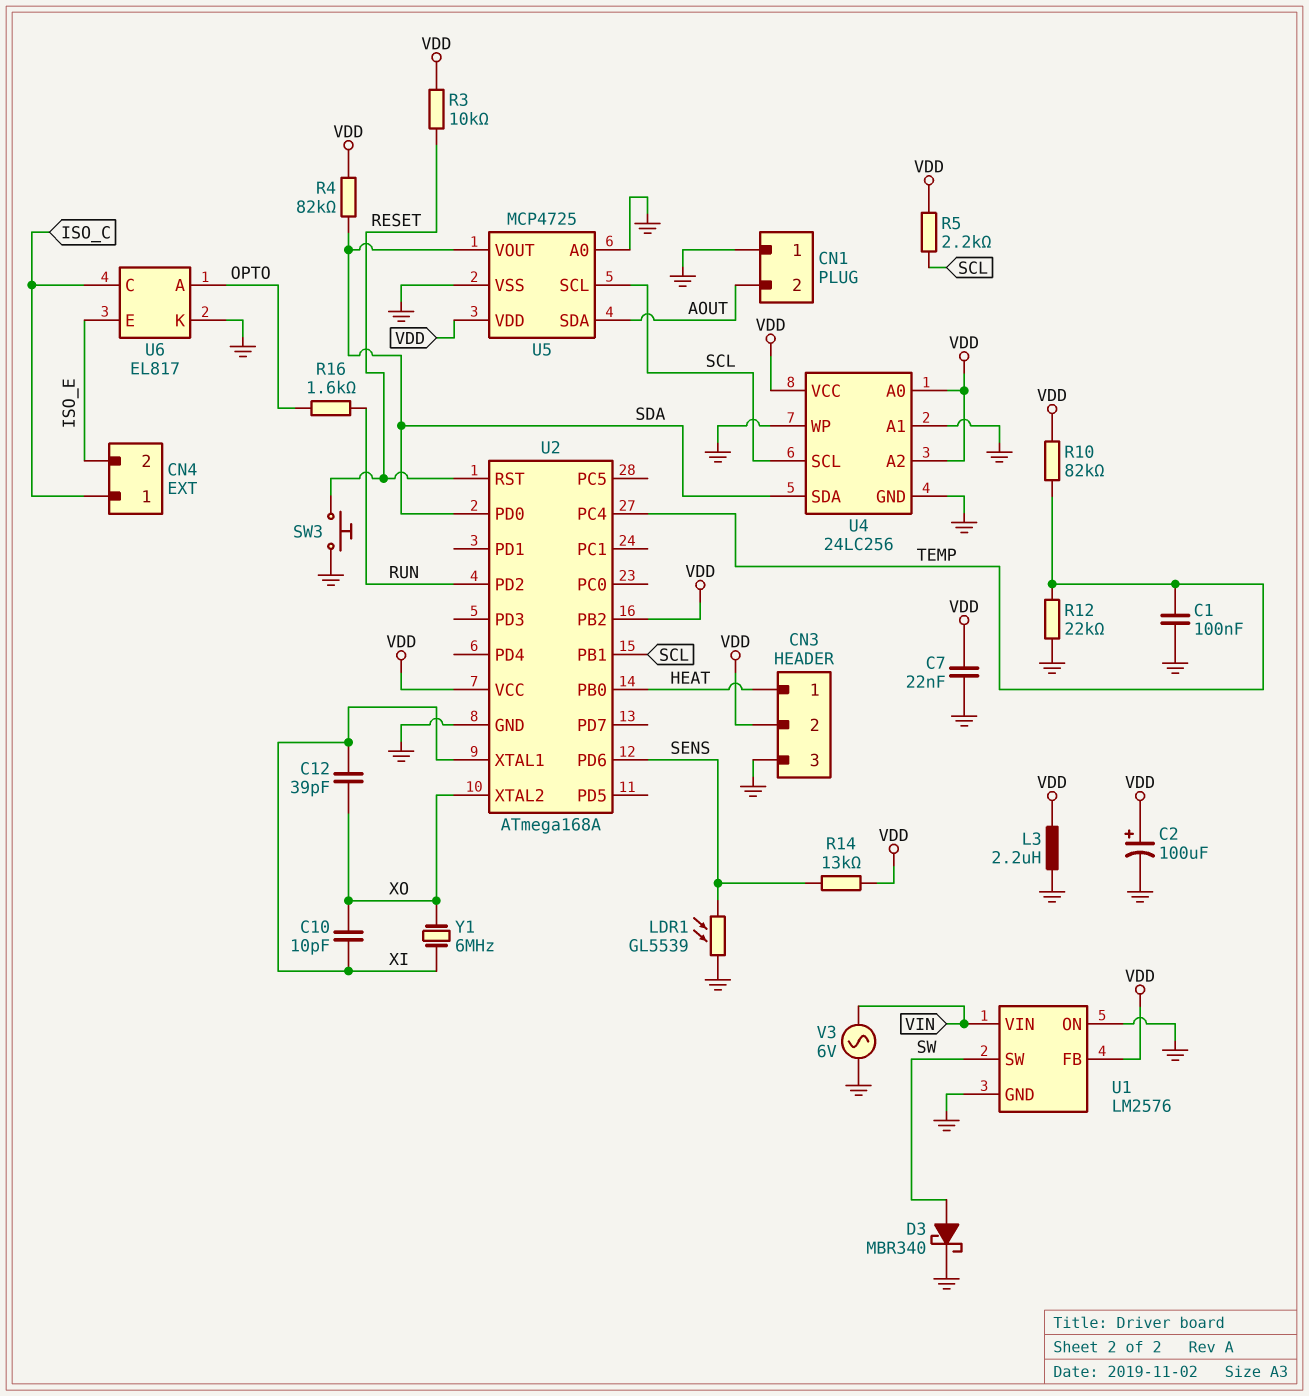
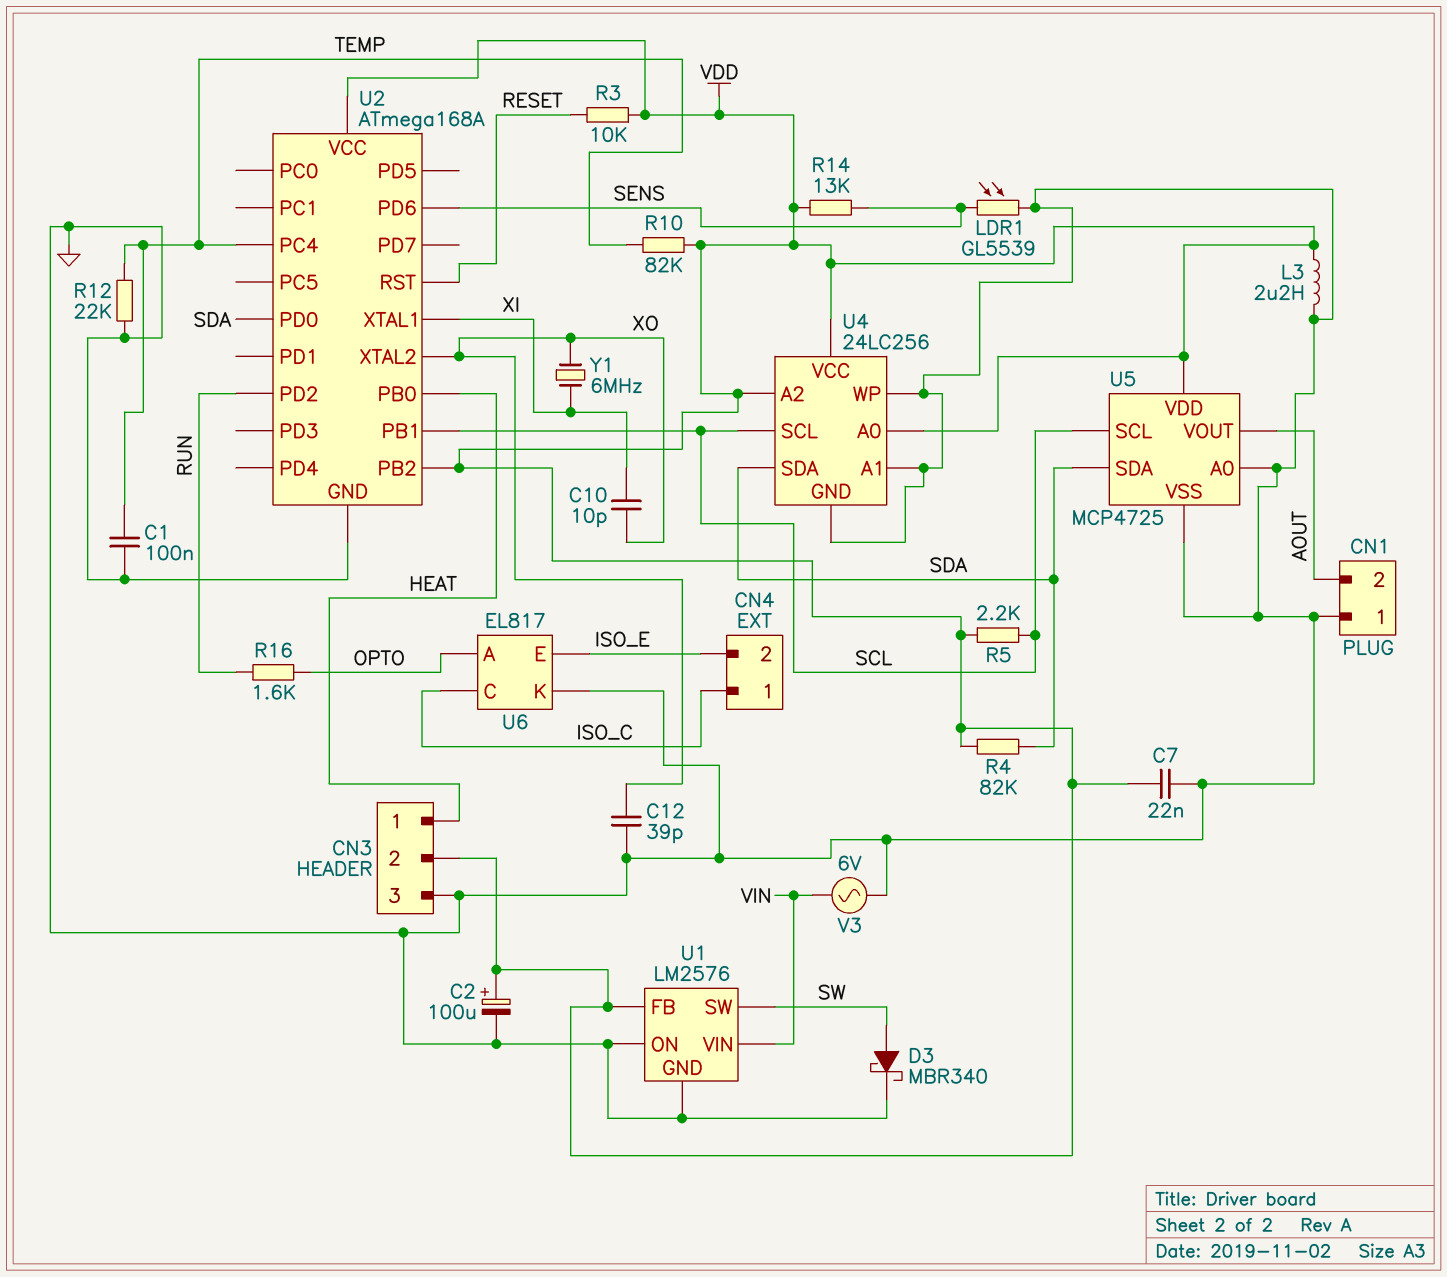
C12: 39pF (XI, XO) -> 39pF (GND, XO)
SW3: button (GND, RESET) -> none
U5 pin SDA: AOUT -> SDA
U5 pin VOUT: SDA -> AOUT

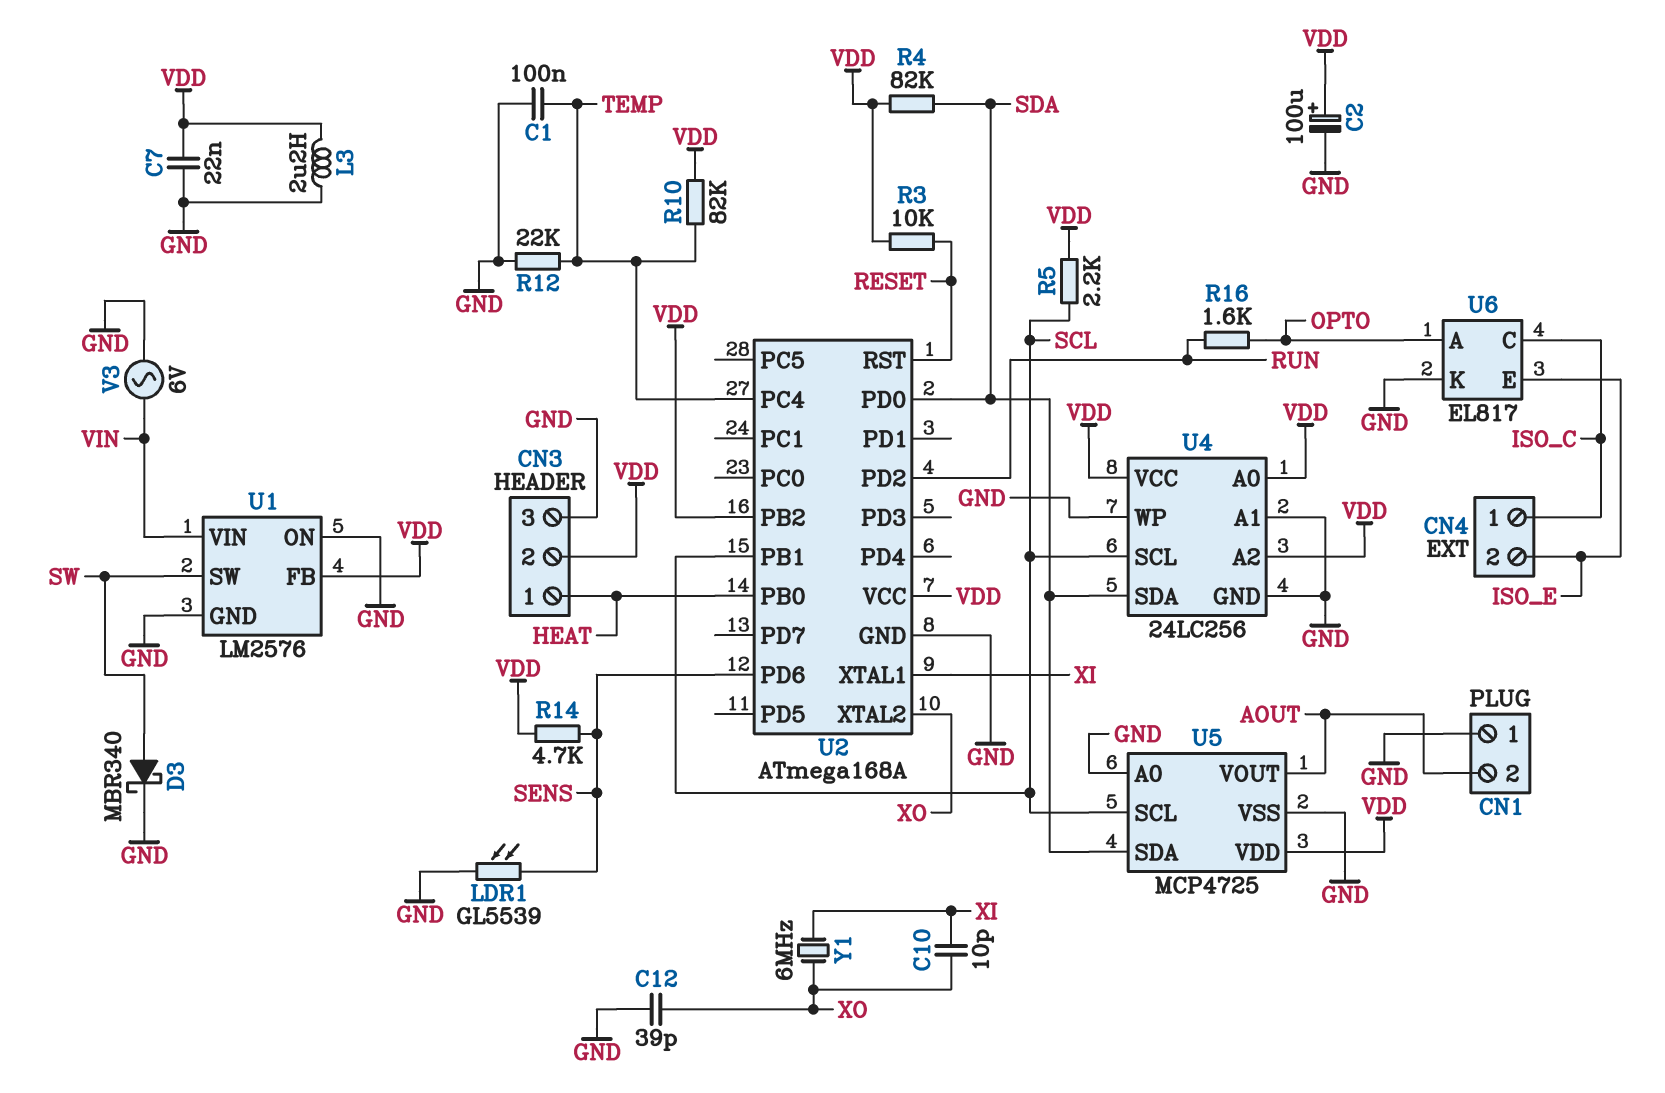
R14: 13k (SENS, VDD) -> 4.7k (SENS, VDD)

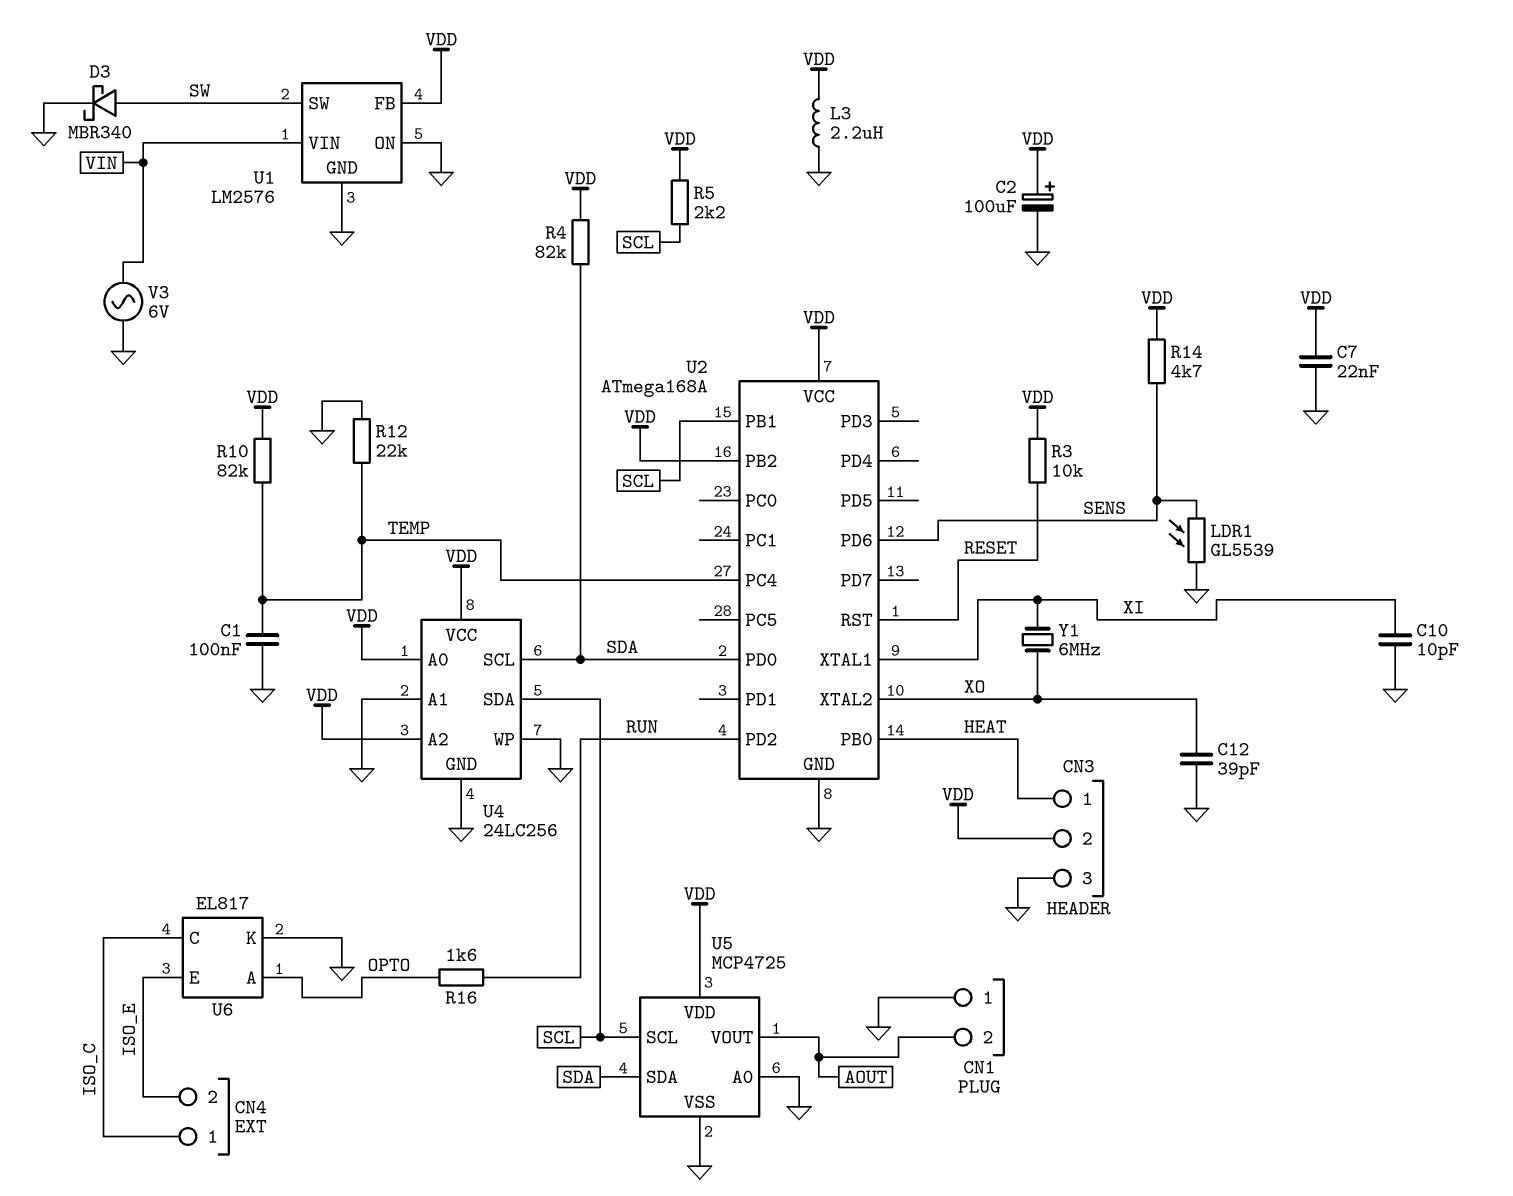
C10: 10pF (XI, XO) -> 10pF (GND, XI)
U4 pin SCL: SCL -> SDA
U4 pin SDA: SDA -> SCL

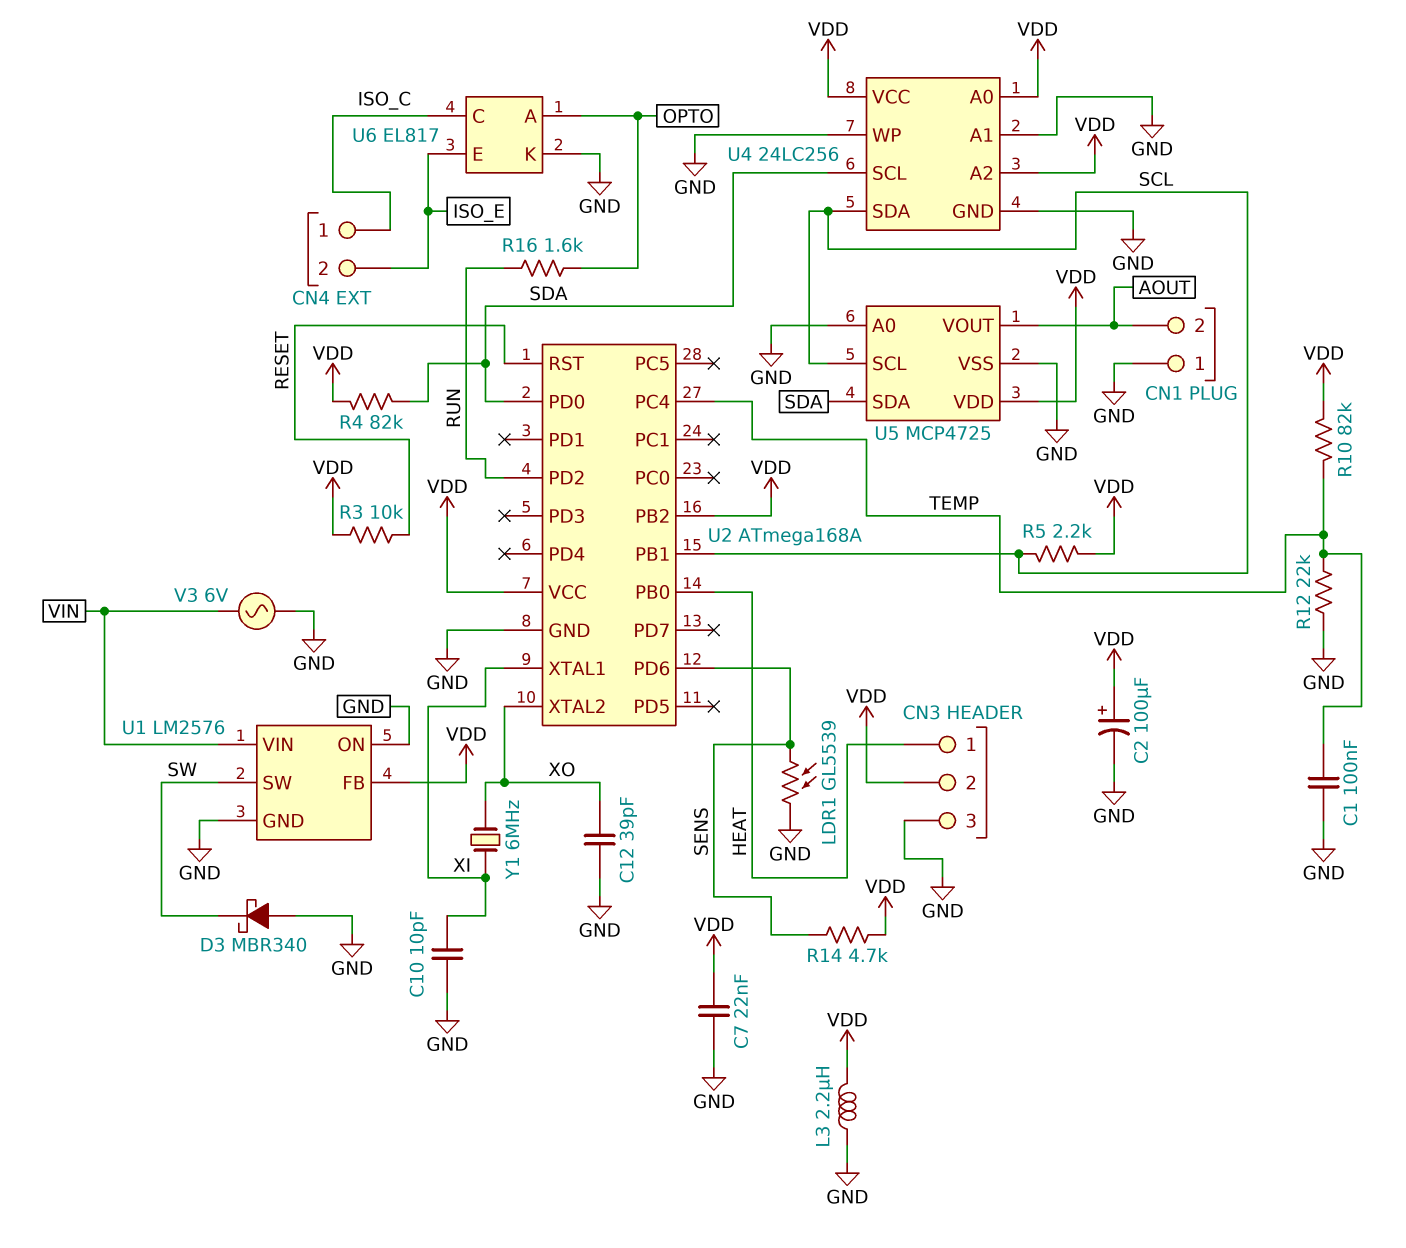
D3: schottky MBR340 (A SW, K GND) -> schottky MBR340 (A GND, K SW)

